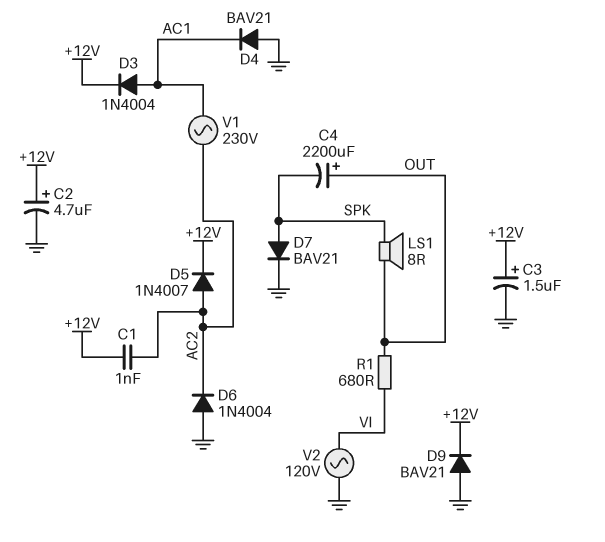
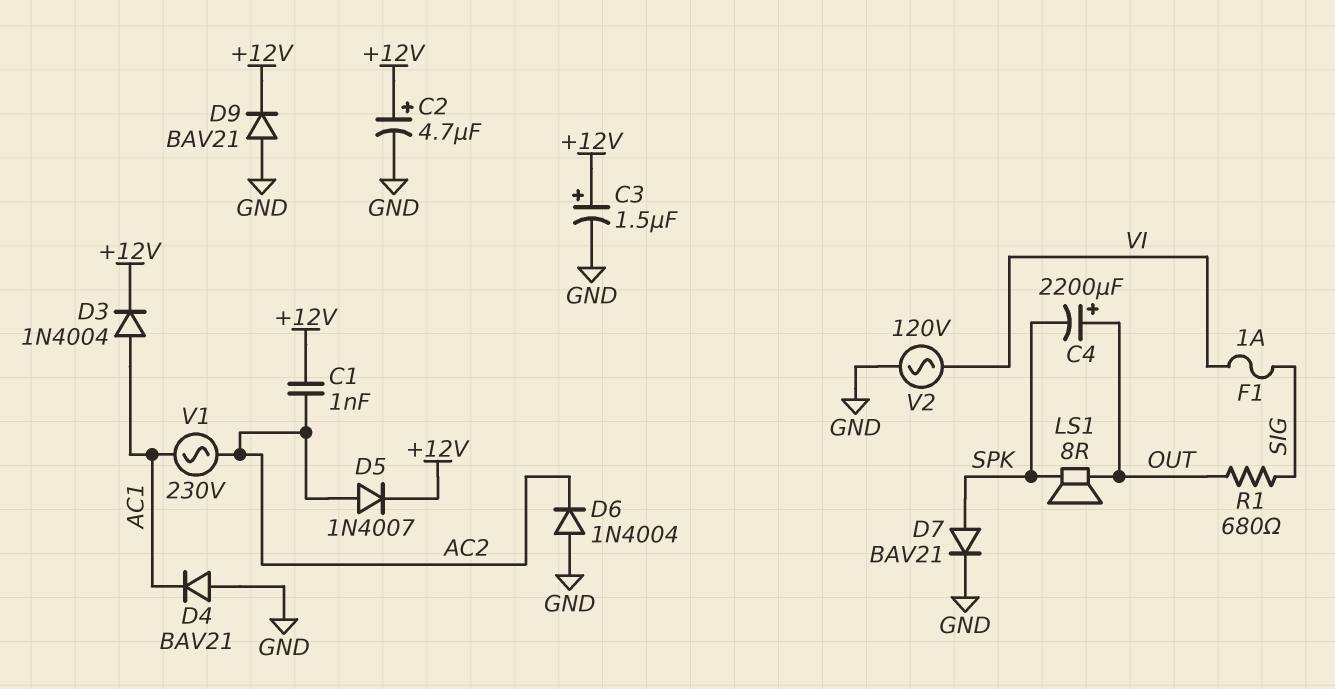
F1: none -> 1A (SIG, VI)
R1: 680 (OUT, VI) -> 680 (OUT, SIG)

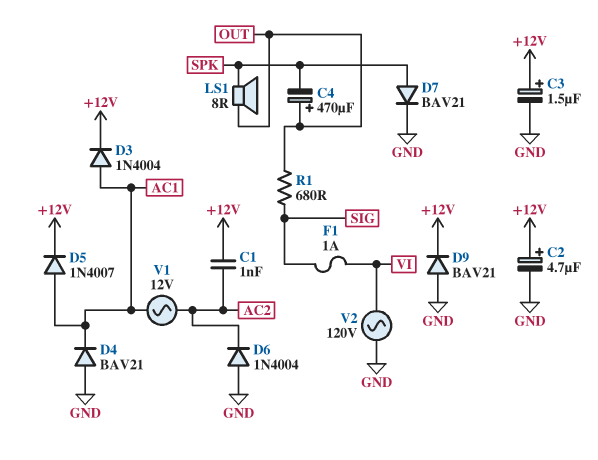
C4: 2200uF (plus OUT, minus SPK) -> 470uF (plus OUT, minus SPK)
D5: diode 1N4007 (A AC2, K +12V) -> diode 1N4007 (A AC1, K +12V)
V1: AC 230V (AC1, AC2) -> AC 12V (AC1, AC2)

